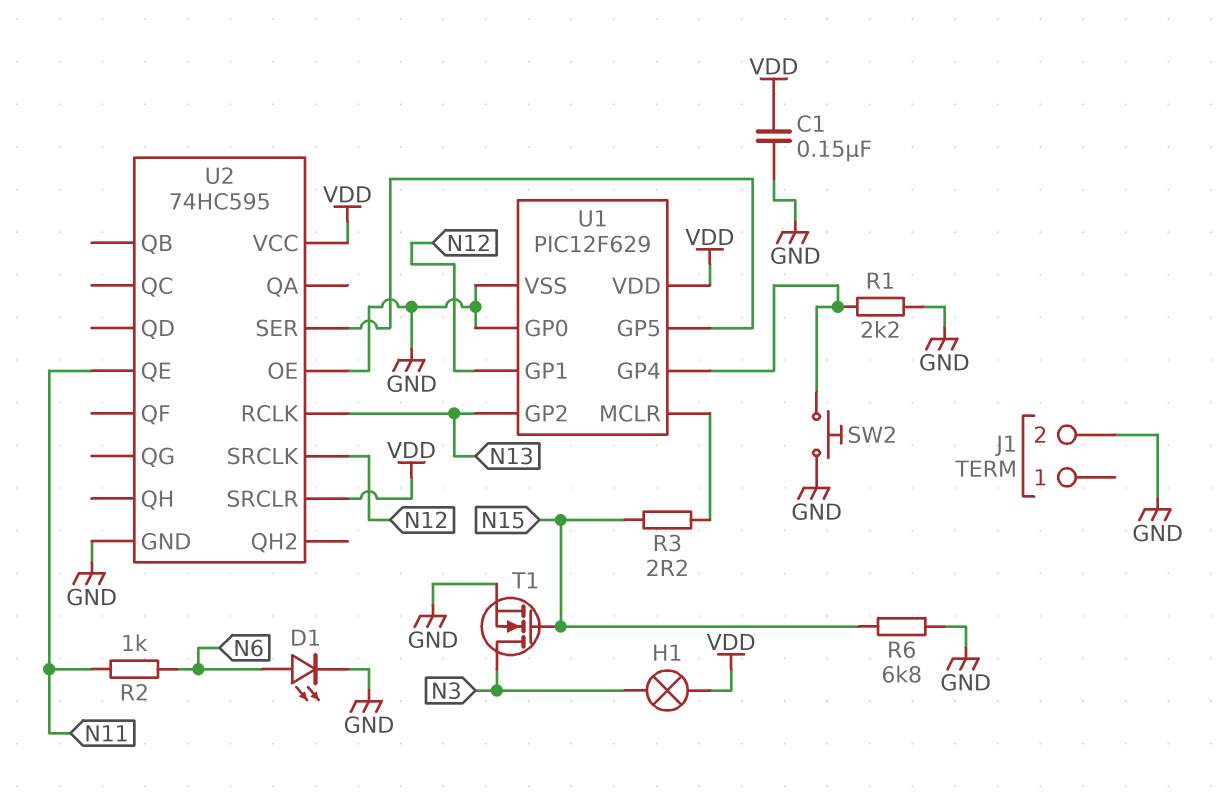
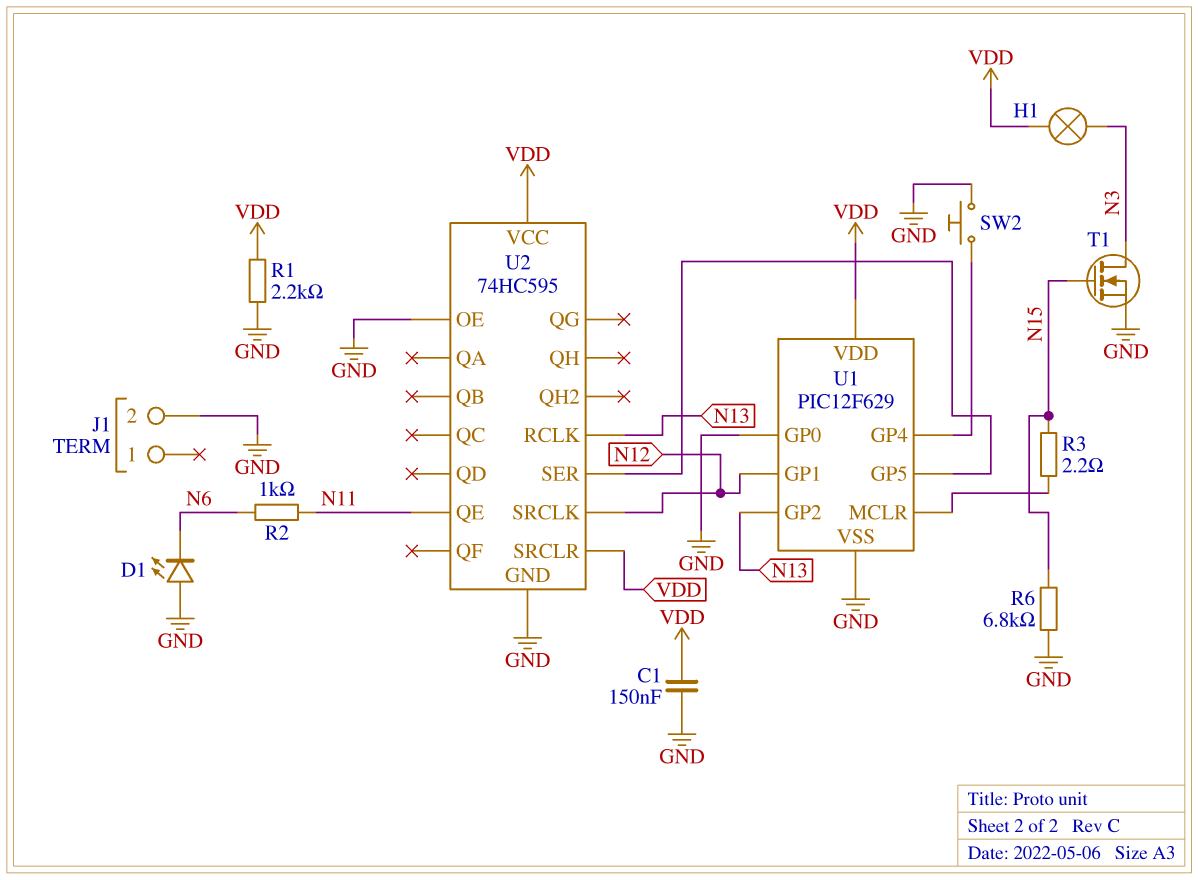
D1: LED (A N6, K GND) -> LED (A GND, K N6)
R1: 2.2k (GND, U1/GP4) -> 2.2k (GND, VDD)

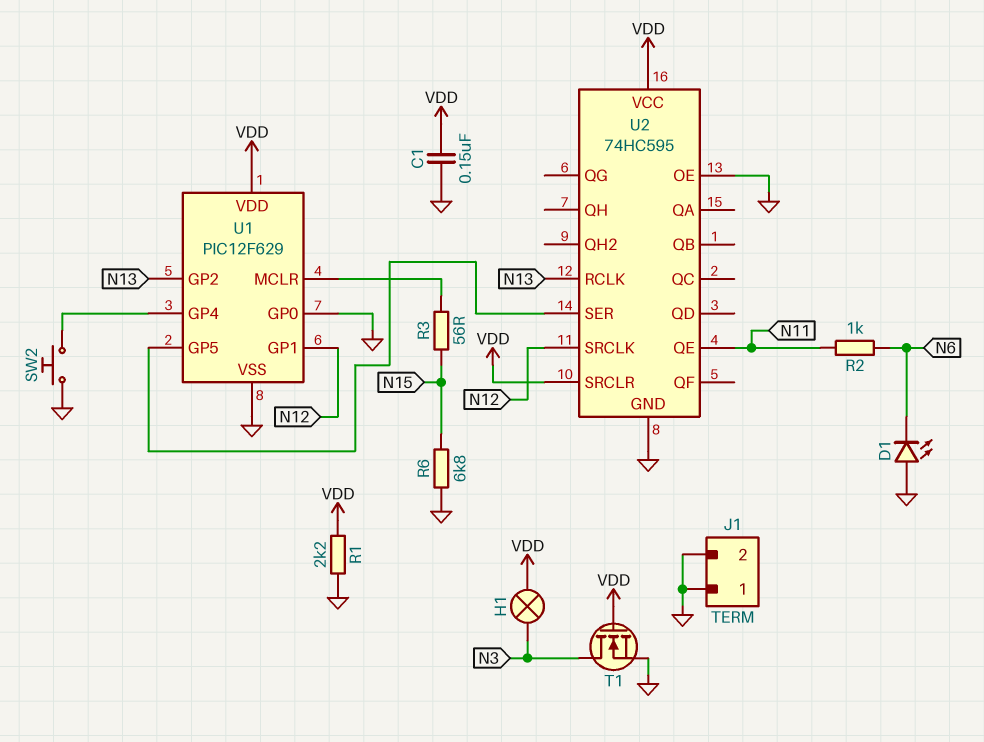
J1 pin 1: none -> GND
R3: 2.2 (N15, U1/MCLR) -> 56 (N15, U1/MCLR)
T1: NMOS (G N15, D N3, S GND) -> NMOS (G VDD, D N3, S GND)

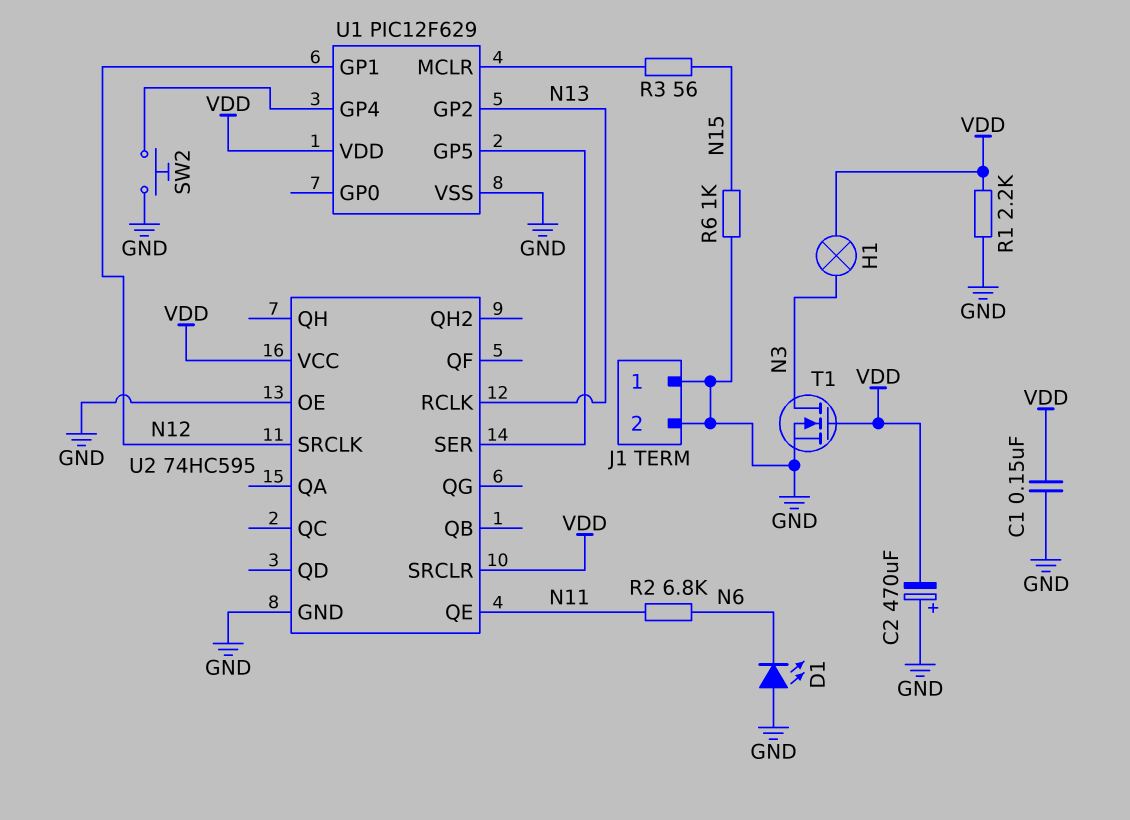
C2: none -> 470uF (plus GND, minus VDD)
R2: 1k (N6, N11) -> 6.8k (N6, N11)
R6: 6.8k (GND, N15) -> 1k (GND, N15)
U1 pin GP0: GND -> none

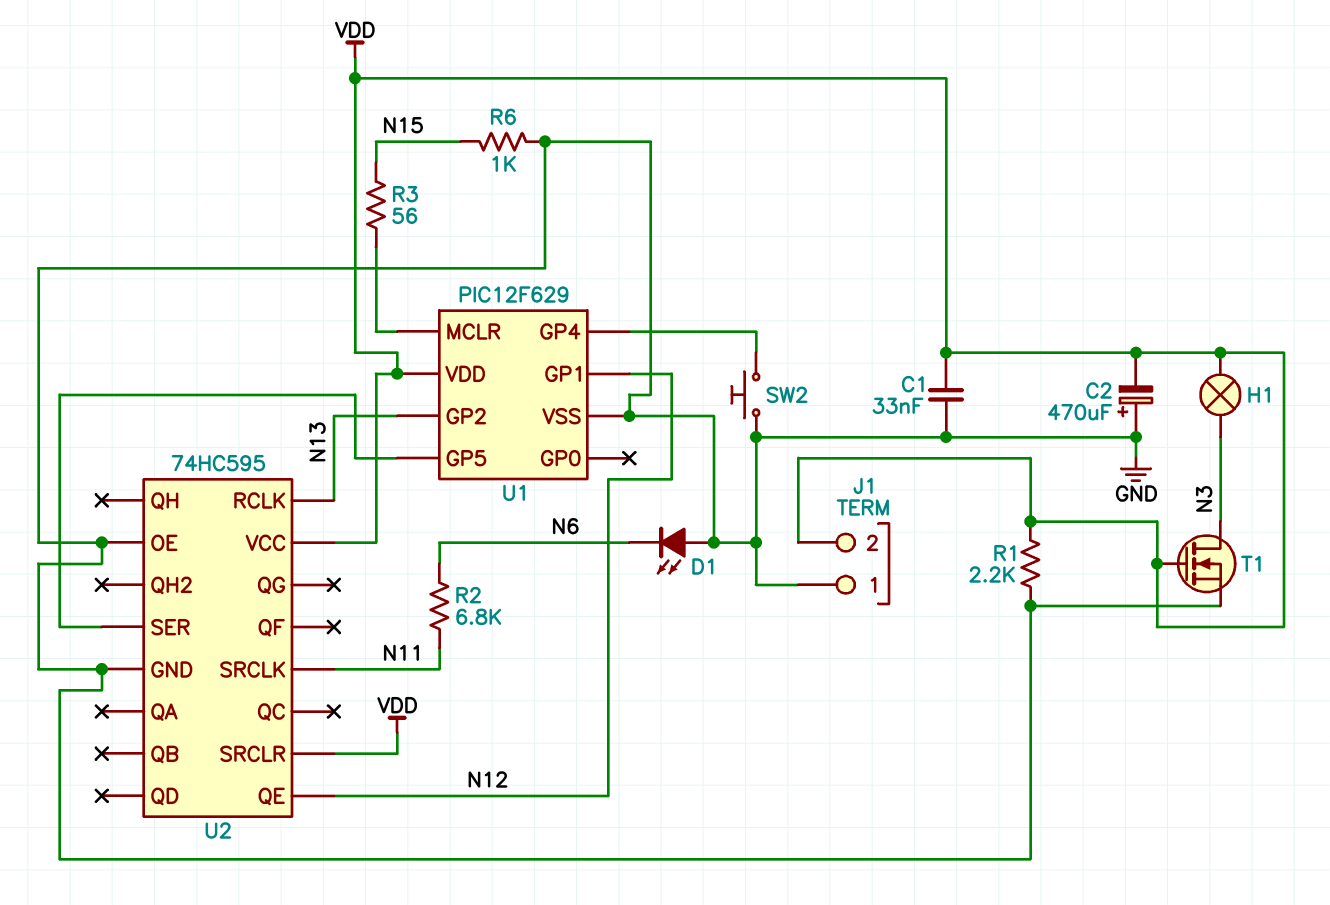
C1: 150nF (GND, VDD) -> 33nF (GND, VDD)
J1 pin 2: GND -> VDD
U2 pin QE: N11 -> N12
U2 pin SRCLK: N12 -> N11

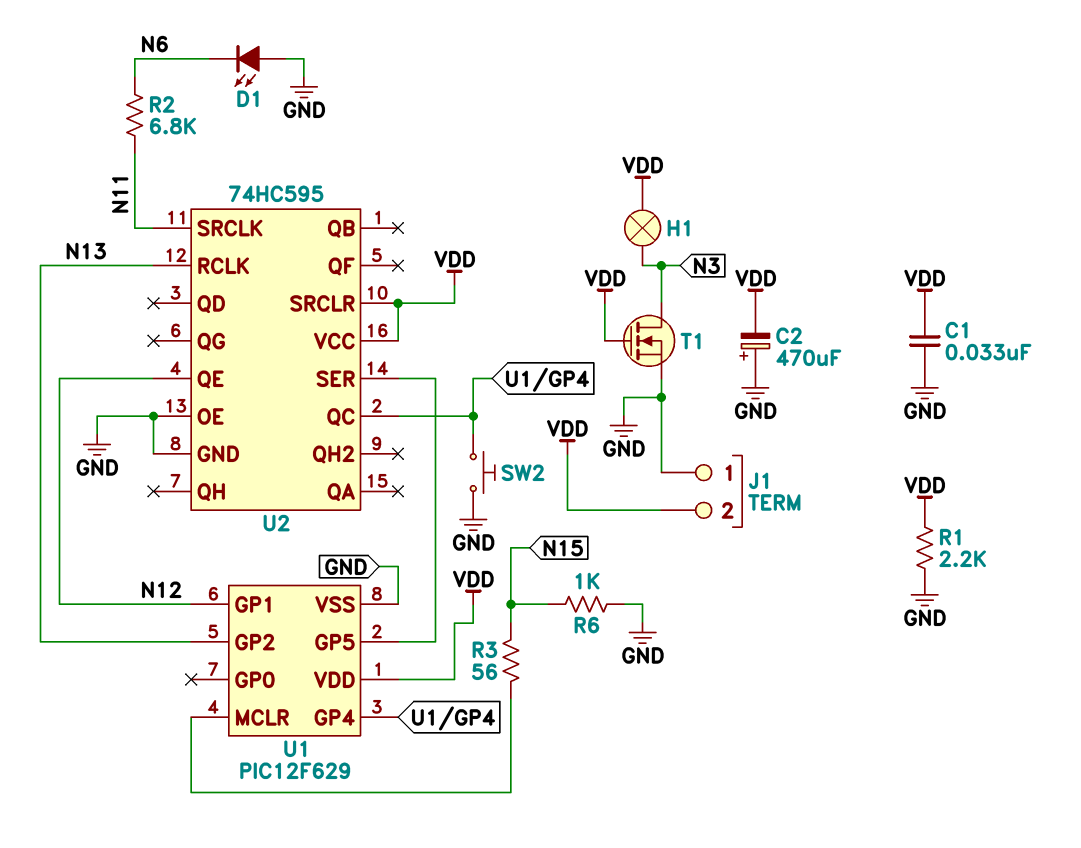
U2 pin QC: none -> U1/GP4

